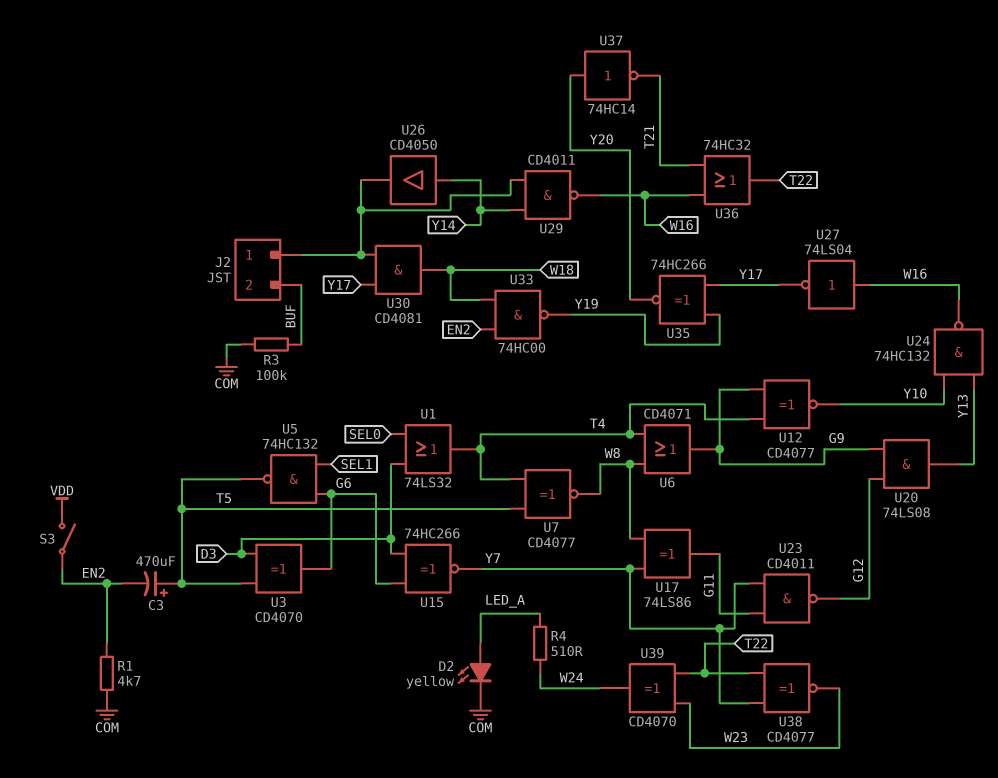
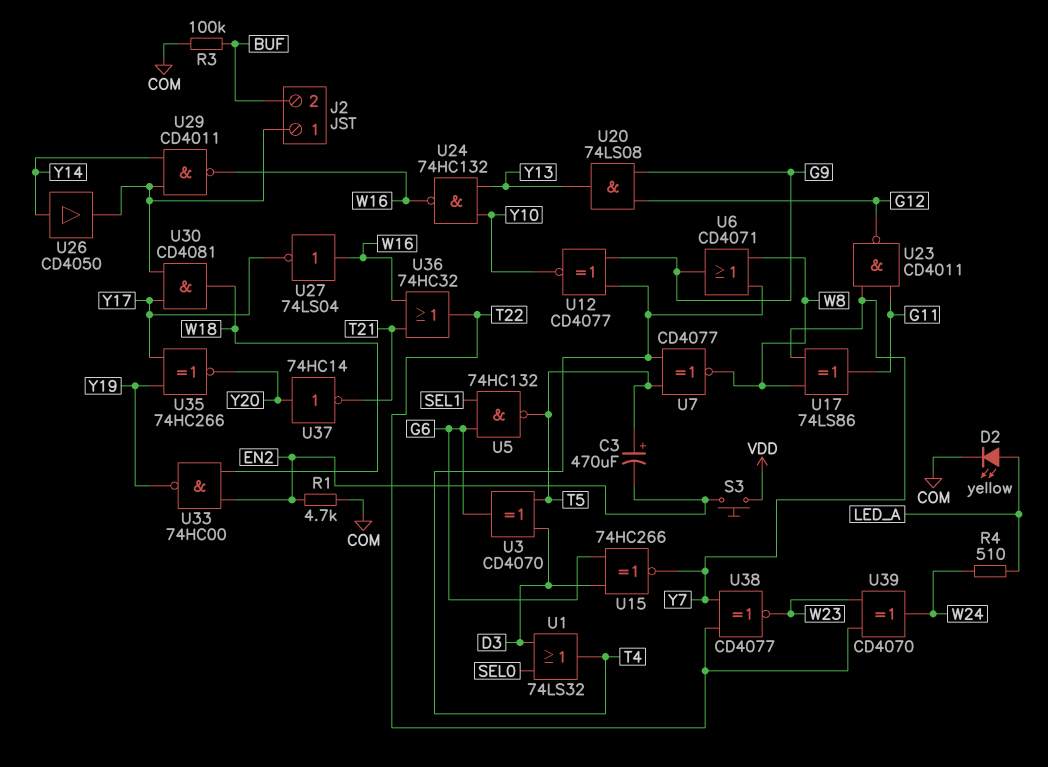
S3: switch (EN2, VDD) -> button (EN2, VDD)

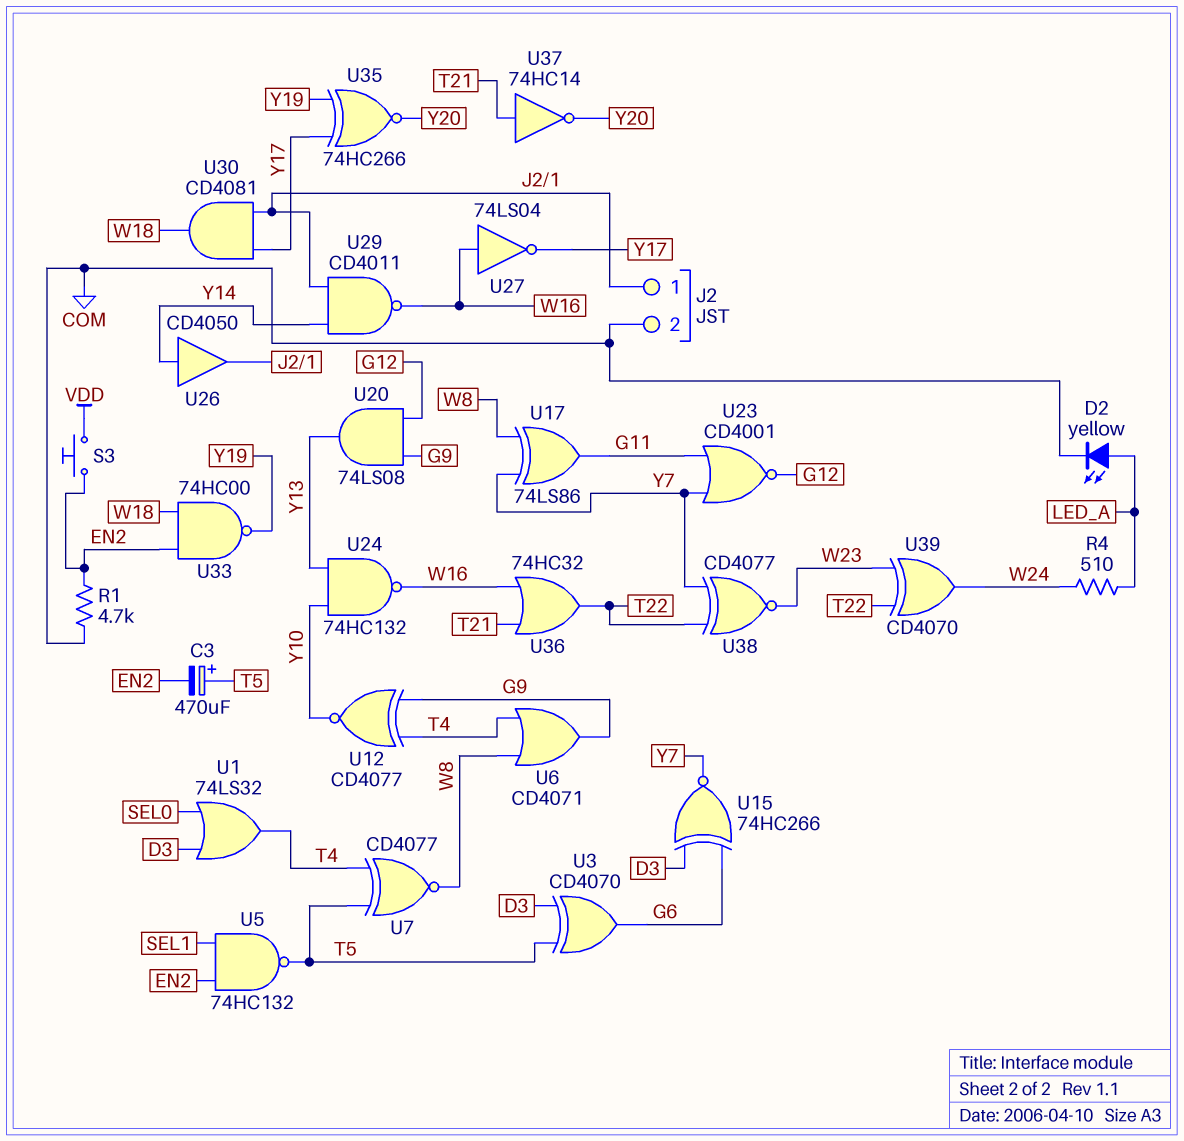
J2 pin 2: BUF -> COM
R3: 100k (BUF, COM) -> none
U5: NAND 74HC132 (in G6, in SEL1, out T5) -> NAND 74HC132 (in EN2, in SEL1, out T5)
U23: NAND CD4011 (in G11, in Y7, out G12) -> NOR CD4001 (in G11, in Y7, out G12)
U37: NOT 74HC14 (in Y20, out T21) -> NOT 74HC14 (in T21, out Y20)

